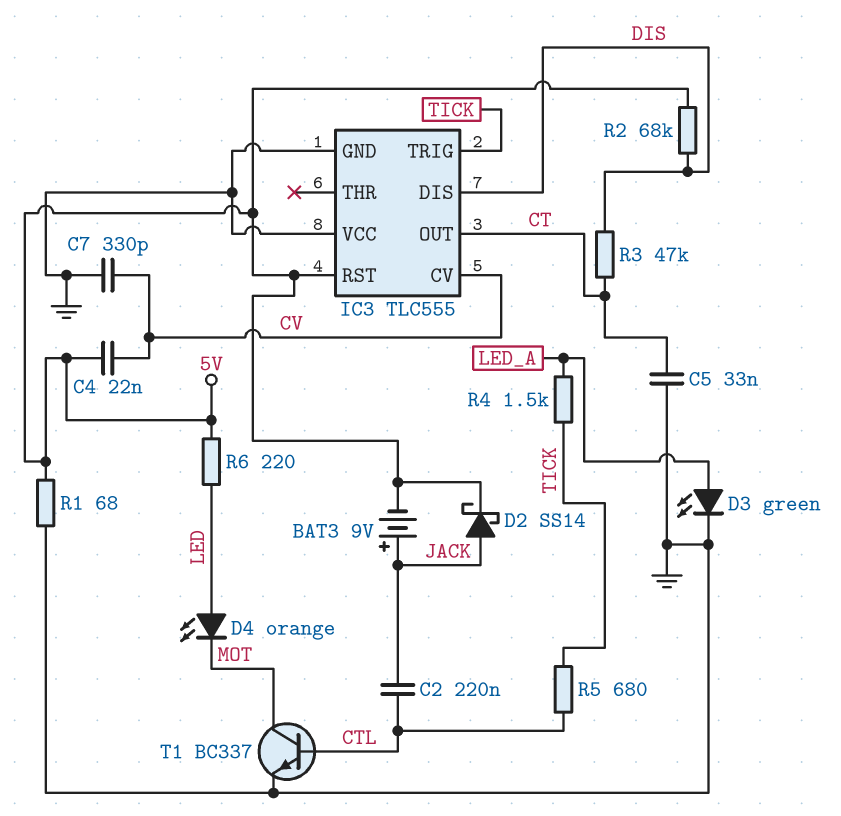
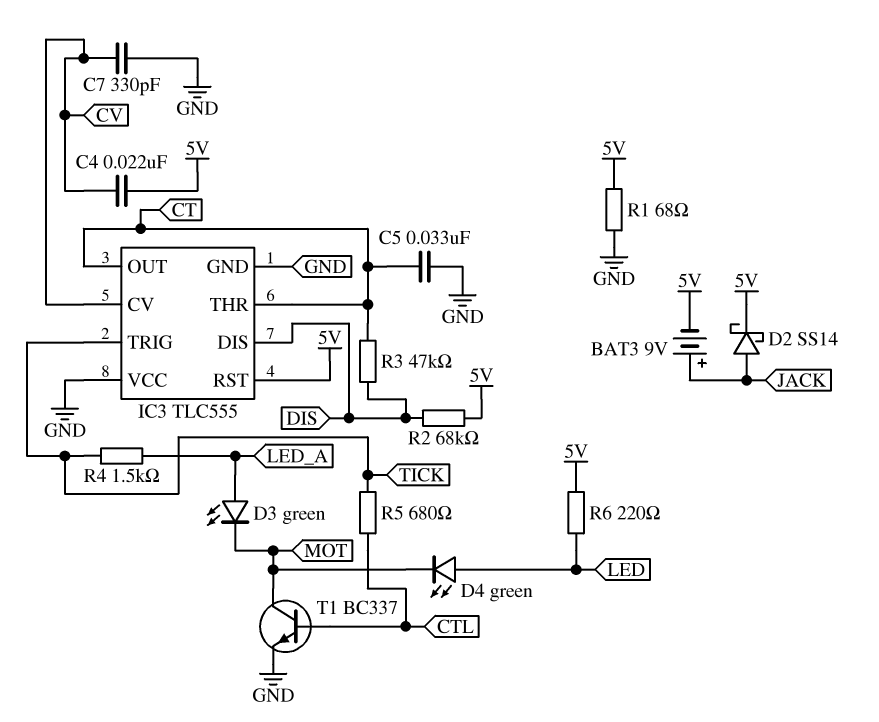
C2: 220nF (CTL, JACK) -> none
D3: LED green (A LED_A, K GND) -> LED green (A LED_A, K MOT)
D4: LED orange (A LED, K MOT) -> LED green (A LED, K MOT)
IC3 pin THR: none -> CT

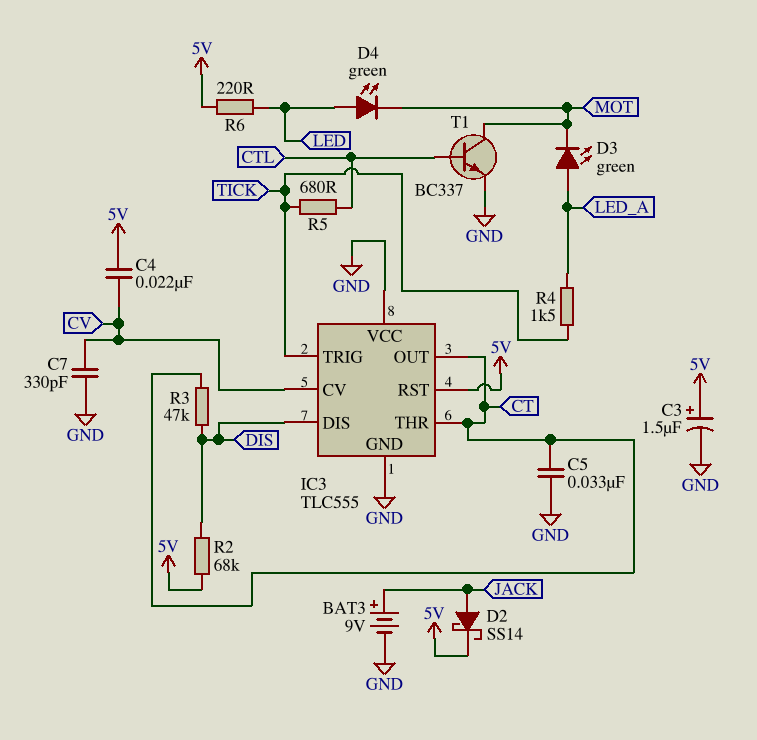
BAT3: 9V (plus JACK, minus 5V) -> 9V (plus JACK, minus GND)
C3: none -> 1.5uF (plus 5V, minus GND)
R1: 68 (5V, GND) -> none

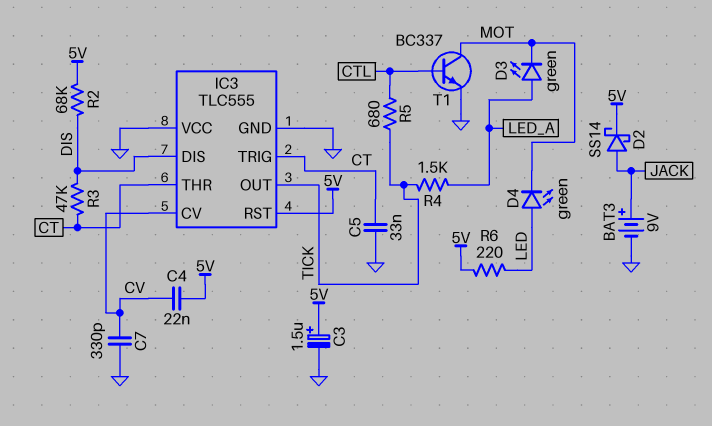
IC3 pin OUT: CT -> TICK
IC3 pin TRIG: TICK -> CT

